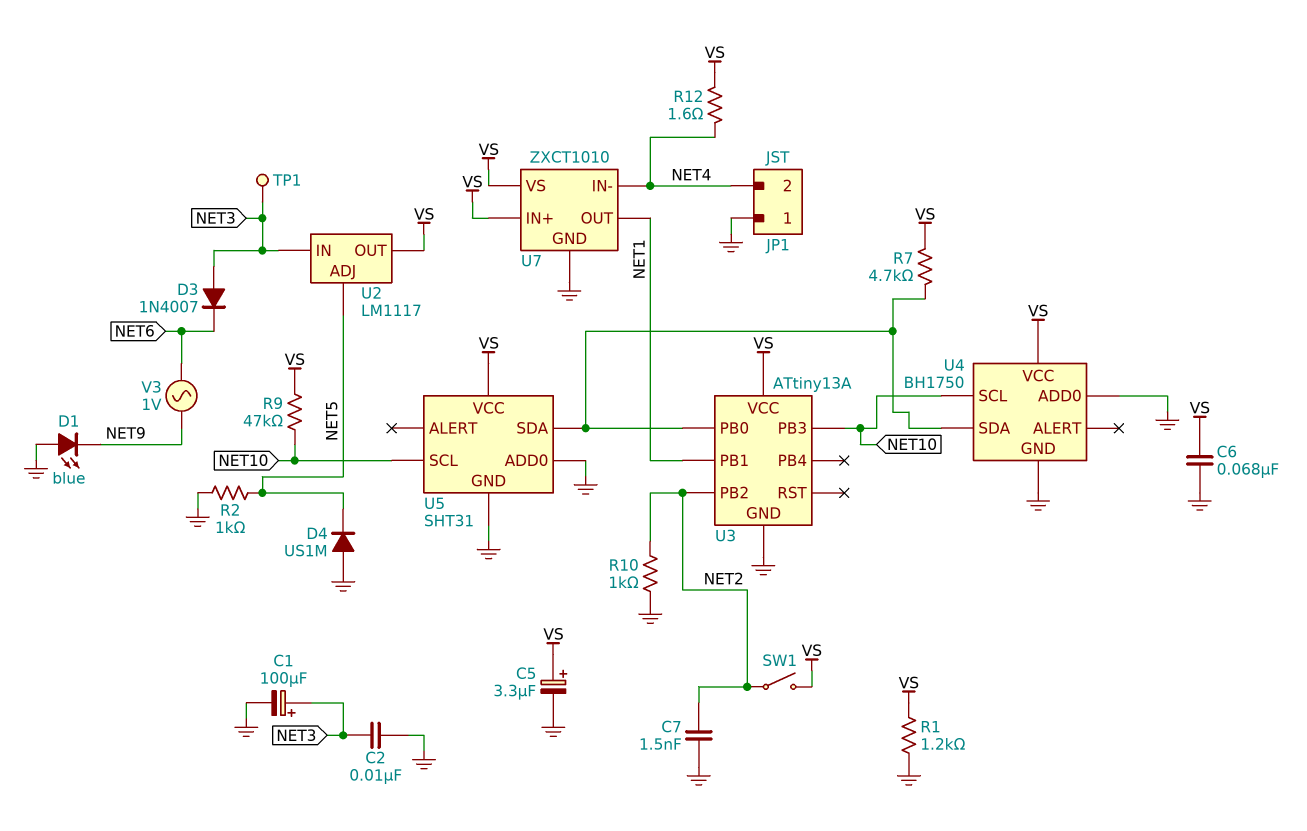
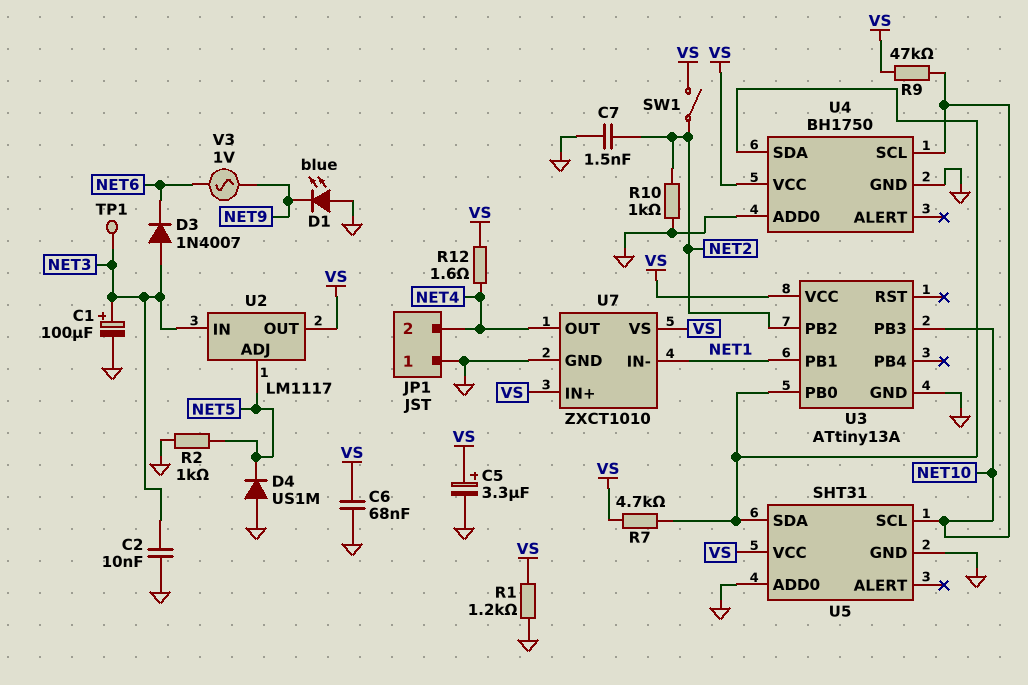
U7 pin IN-: NET4 -> NET1
U7 pin OUT: NET1 -> NET4

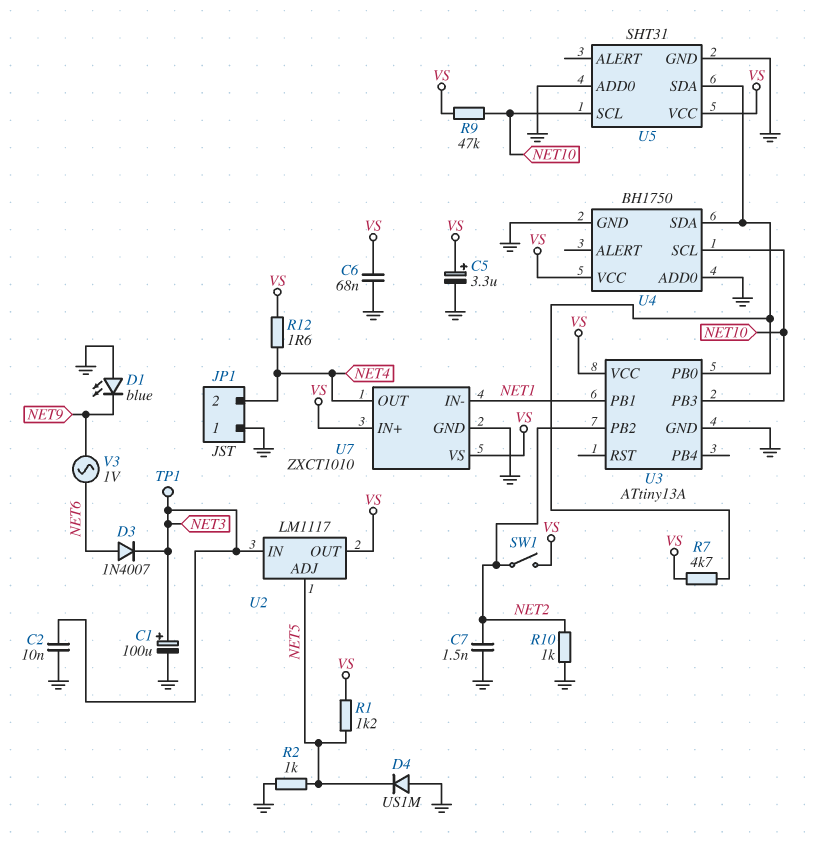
D3: diode 1N4007 (A NET3, K NET6) -> diode 1N4007 (A NET6, K NET3)
R1: 1.2k (GND, VS) -> 1.2k (NET5, VS)

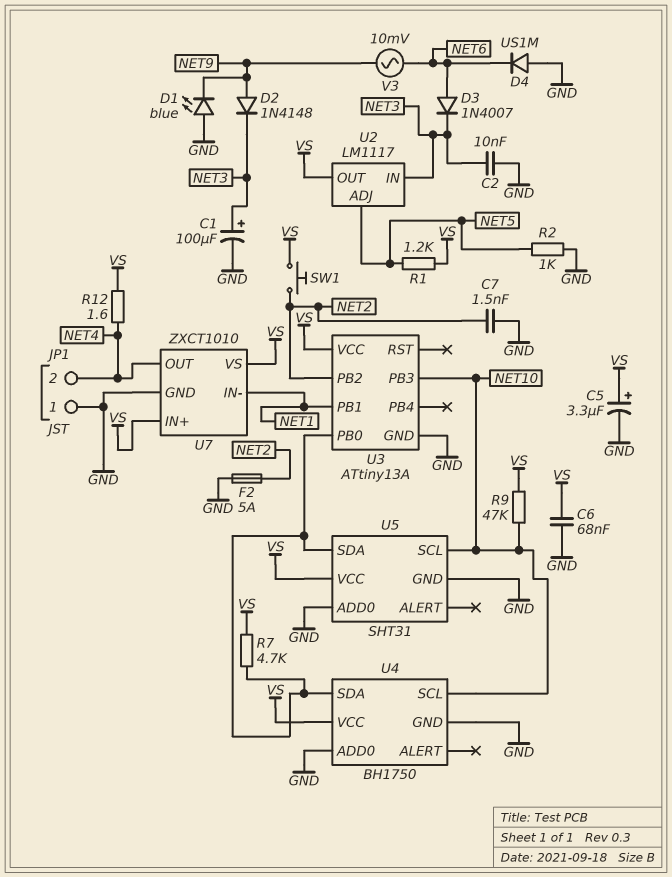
D2: none -> diode 1N4148 (A NET9, K NET3)
D4: diode US1M (A GND, K NET5) -> diode US1M (A GND, K NET6)
F2: none -> 5A (GND, NET2)
R10: 1k (GND, NET2) -> none
SW1: switch (NET2, VS) -> button (NET2, VS)
TP1: test point (NET3) -> none
V3: AC 1V (NET6, NET9) -> AC 10mV (NET6, NET9)

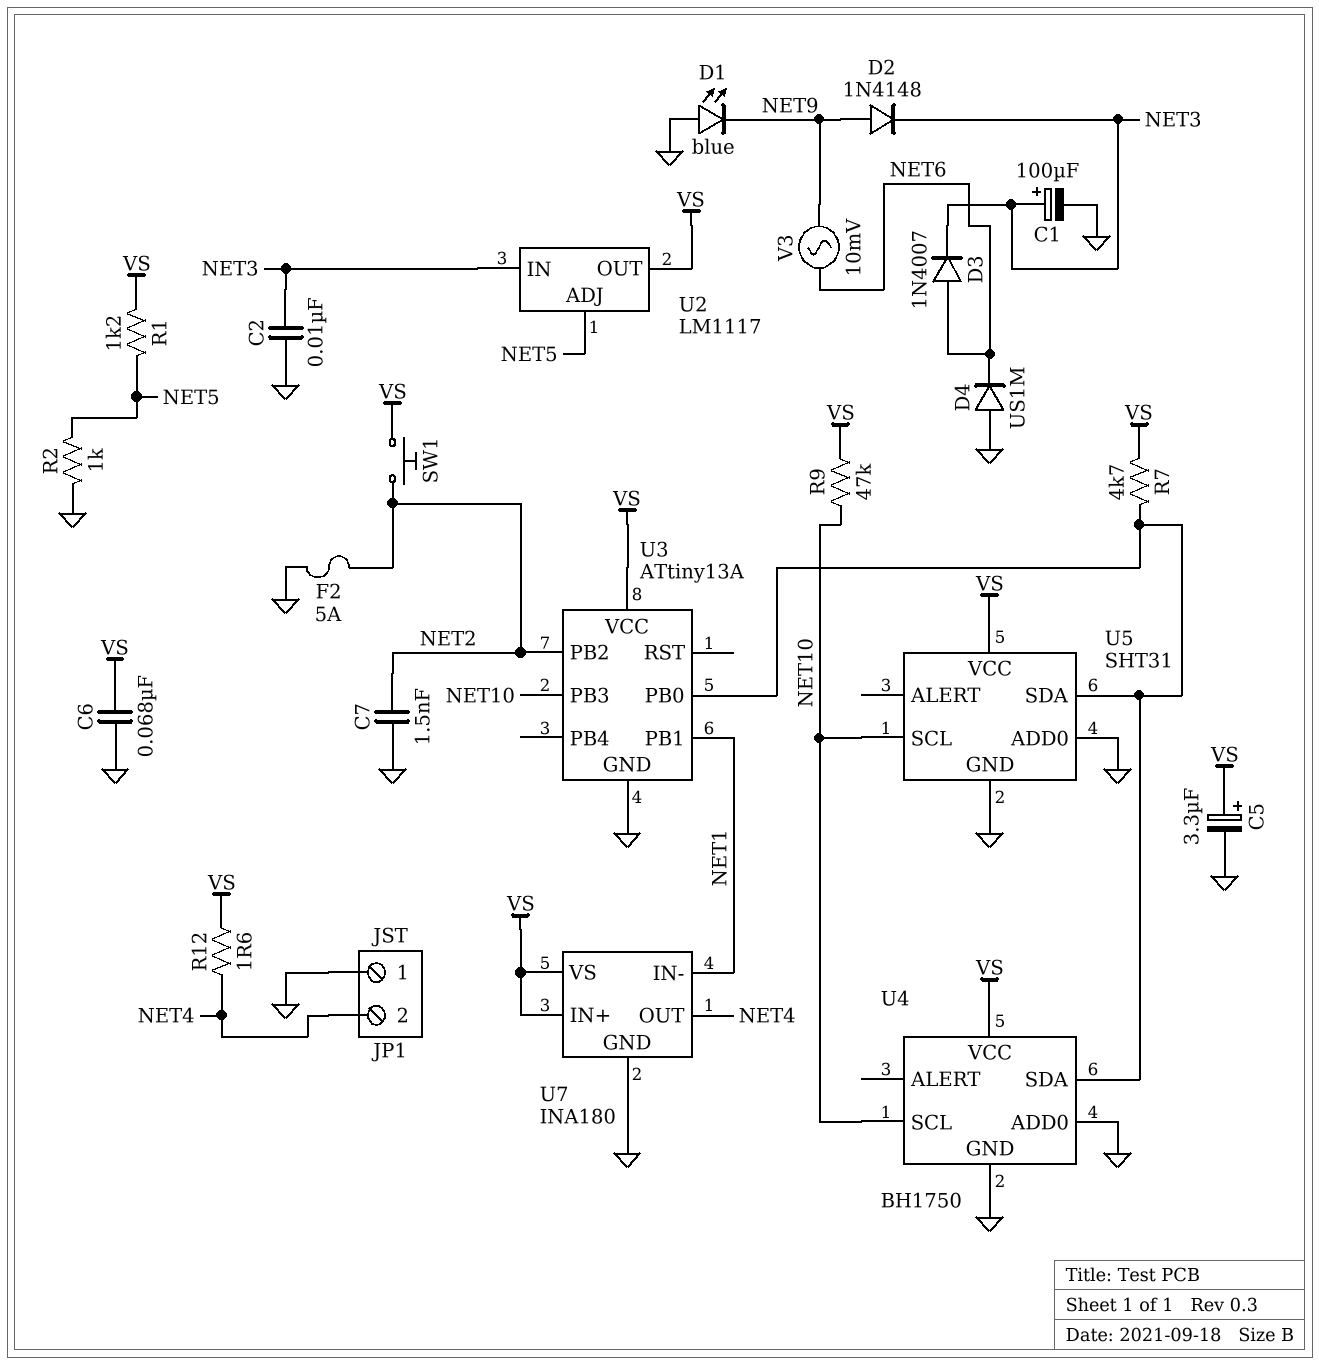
U7: ZXCT1010 -> INA180

